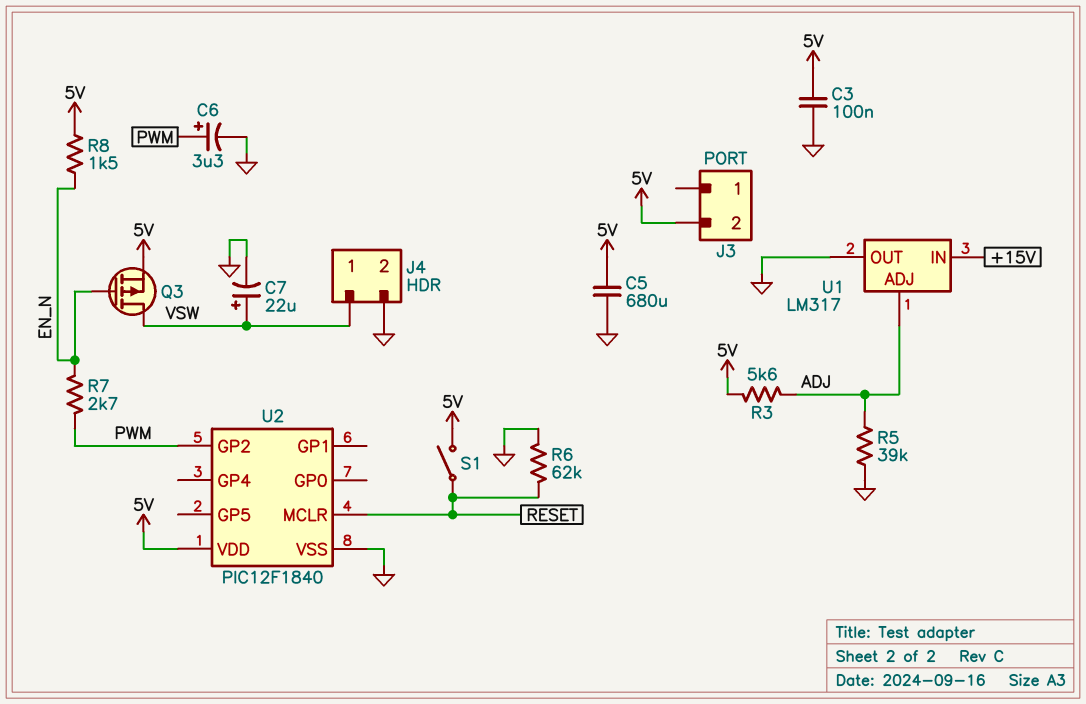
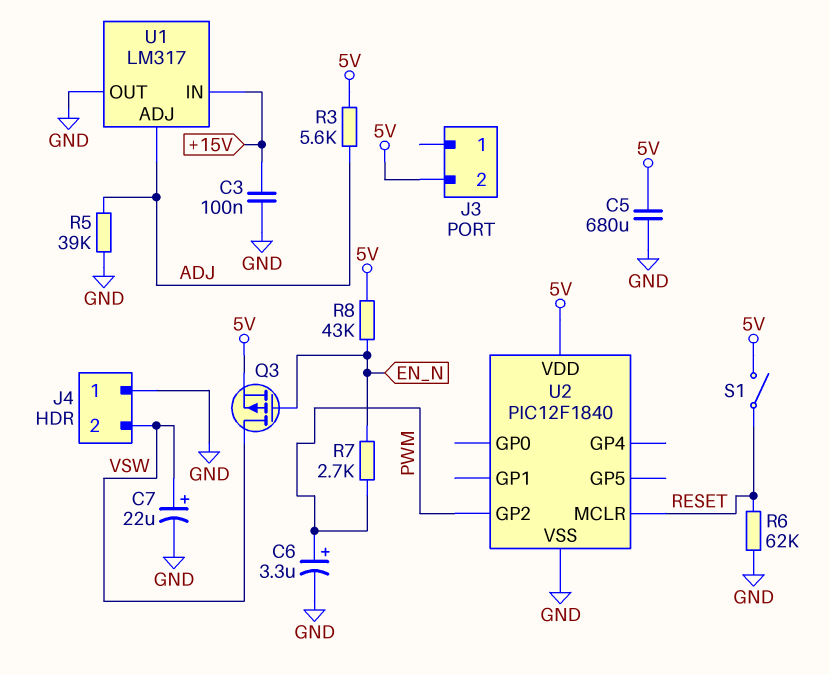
C3: 100nF (5V, GND) -> 100nF (+15V, GND)
J4 pin 1: VSW -> GND
J4 pin 2: GND -> VSW
R8: 1.5k (5V, EN_N) -> 43k (5V, EN_N)

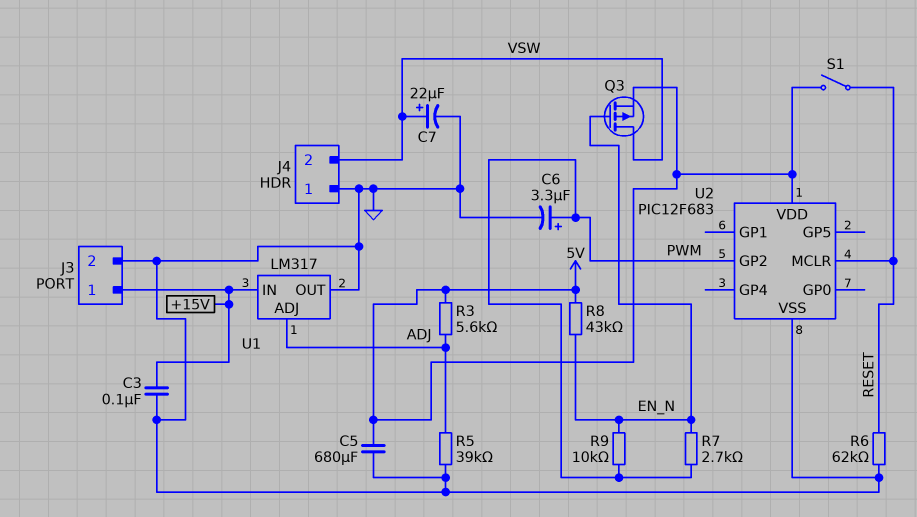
J3 pin 1: none -> +15V
J3 pin 2: 5V -> GND
R9: none -> 10k (EN_N, PWM)
U2: PIC12F1840 -> PIC12F683

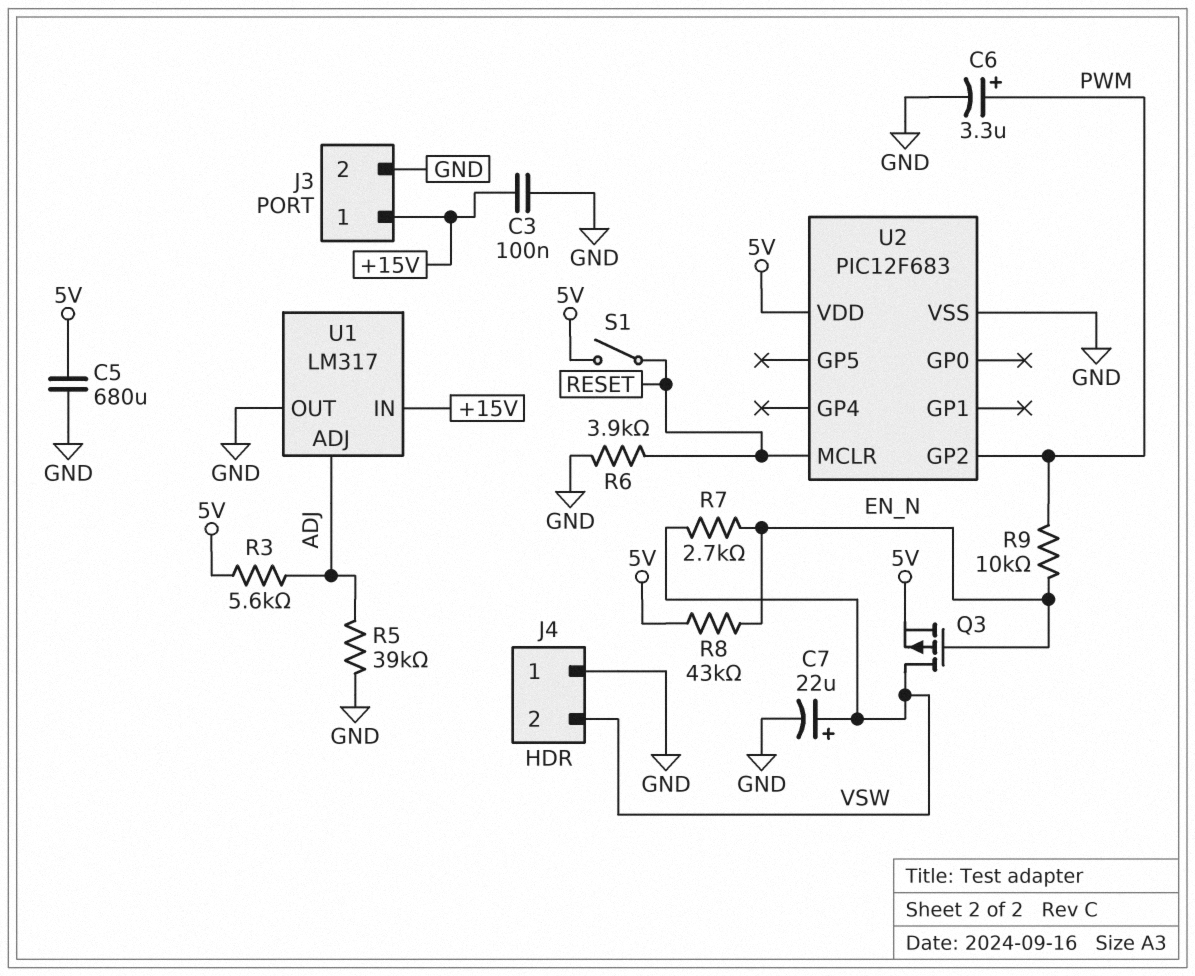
R6: 62k (GND, RESET) -> 3.9k (GND, RESET)
R7: 2.7k (EN_N, PWM) -> 2.7k (EN_N, VSW)

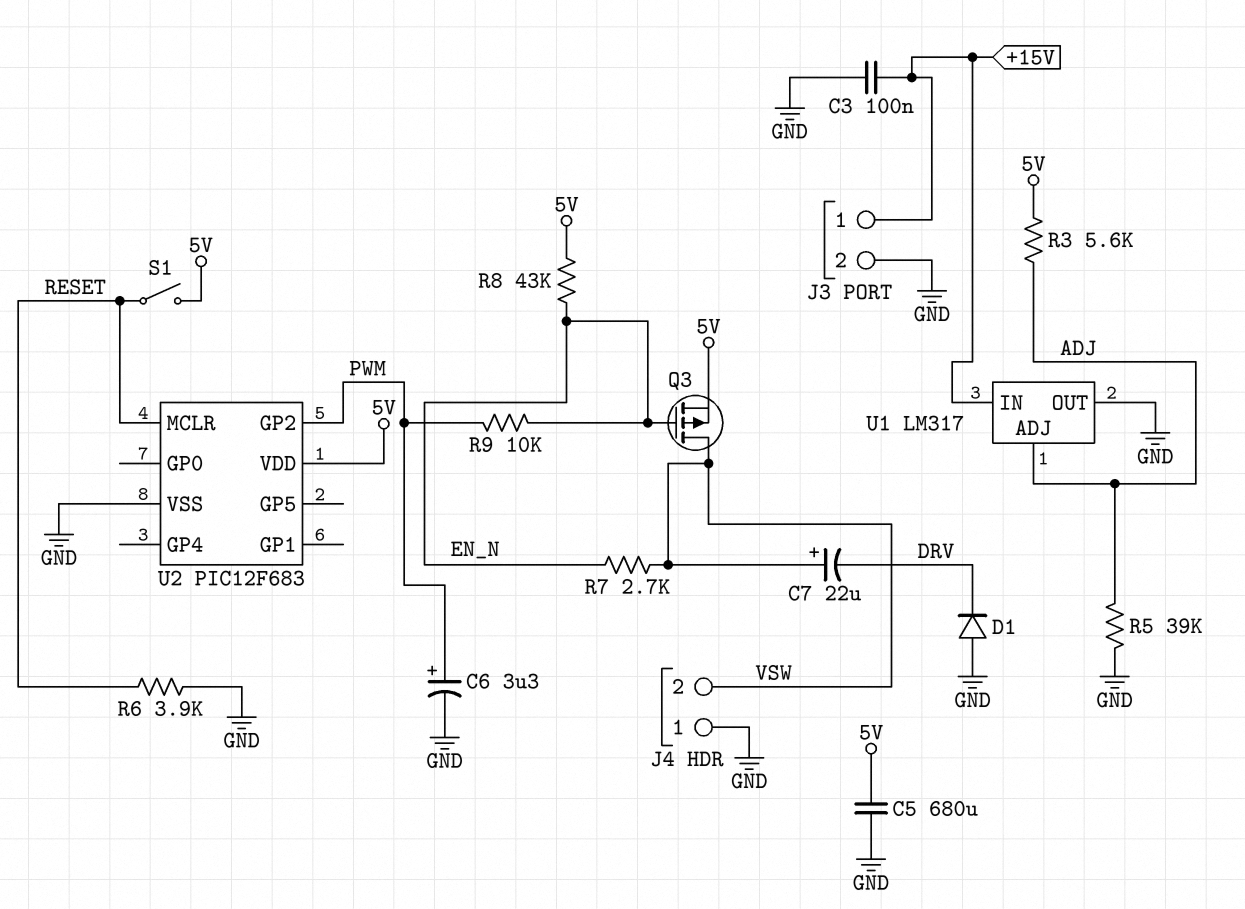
C7: 22uF (plus VSW, minus GND) -> 22uF (plus VSW, minus DRV)
D1: none -> diode (A GND, K DRV)

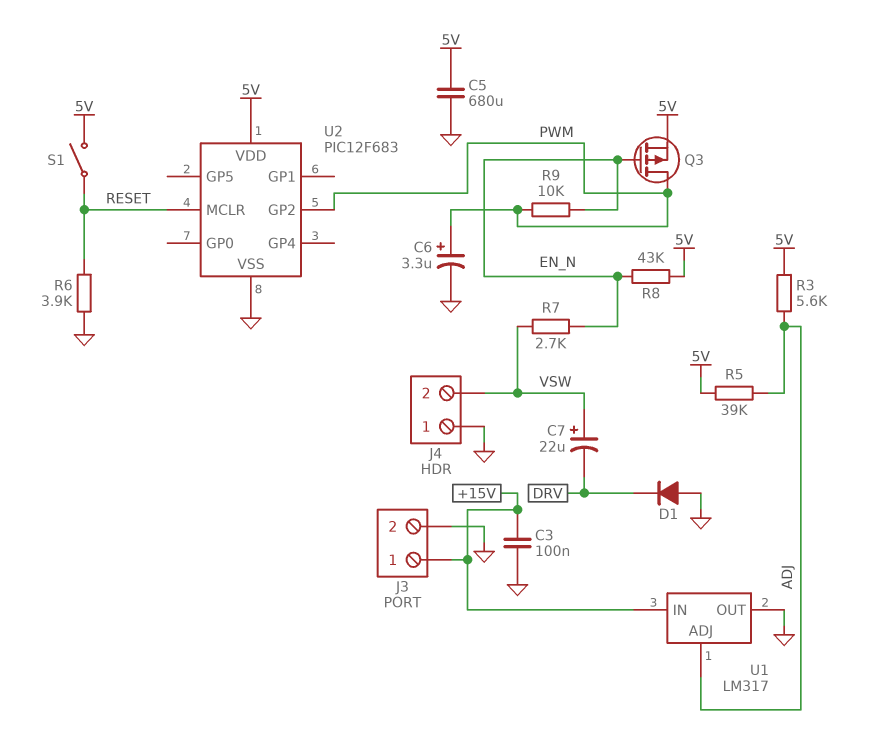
Q3: PMOS (G EN_N, D VSW, S 5V) -> PMOS (G EN_N, D PWM, S 5V)
R5: 39k (ADJ, GND) -> 39k (5V, ADJ)

